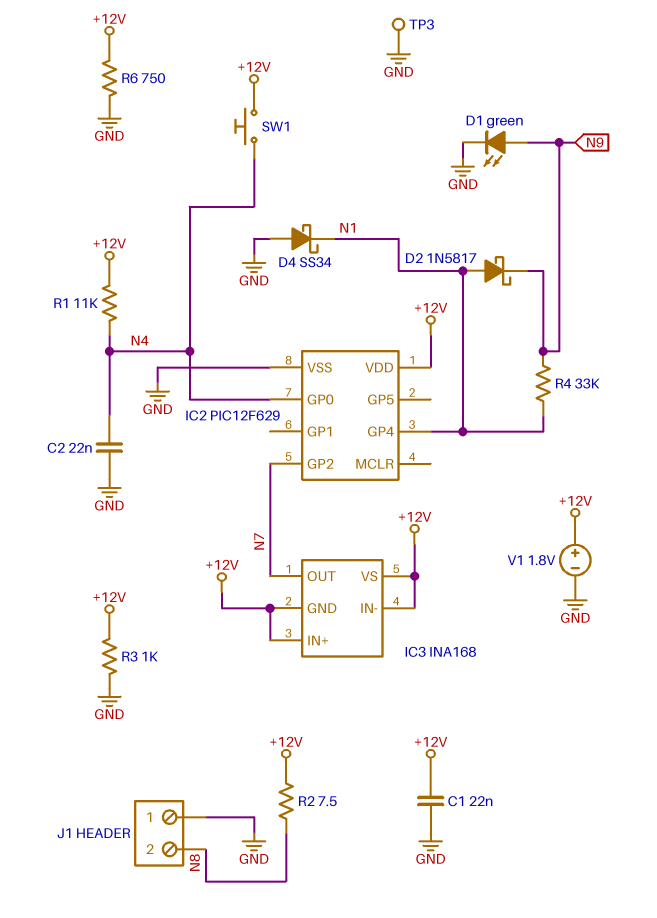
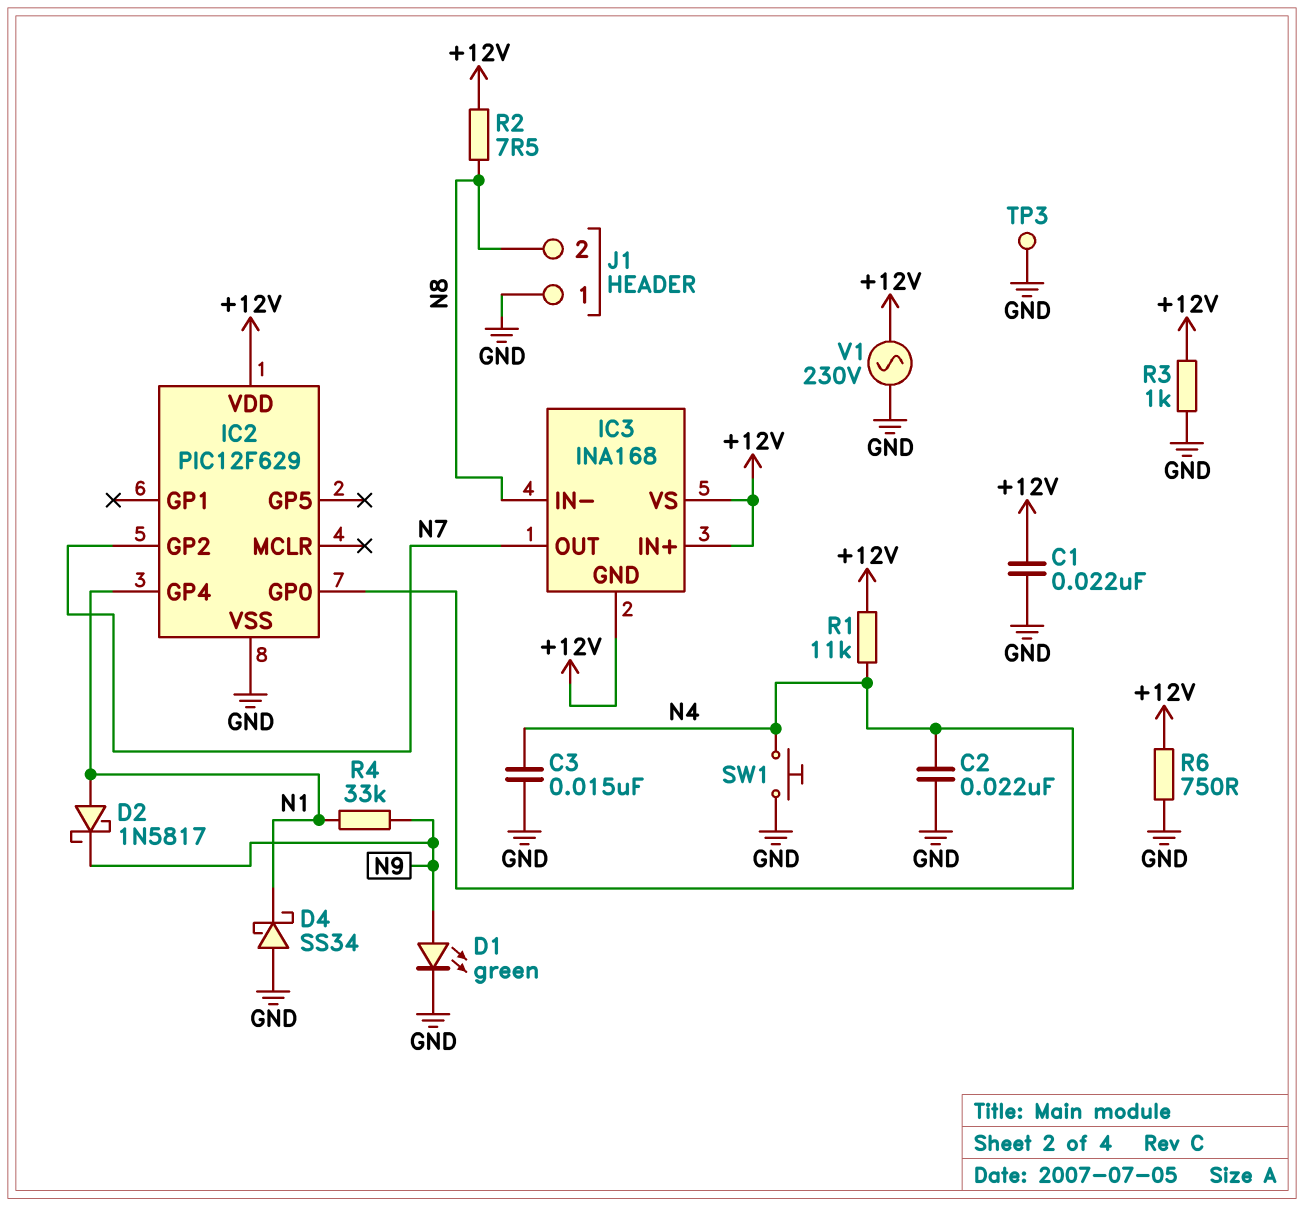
C3: none -> 15nF (GND, N4)
IC3 pin IN-: +12V -> N8
SW1: button (+12V, N4) -> button (GND, N4)
V1: 1.8V (plus +12V, minus GND) -> AC 230V (+12V, GND)

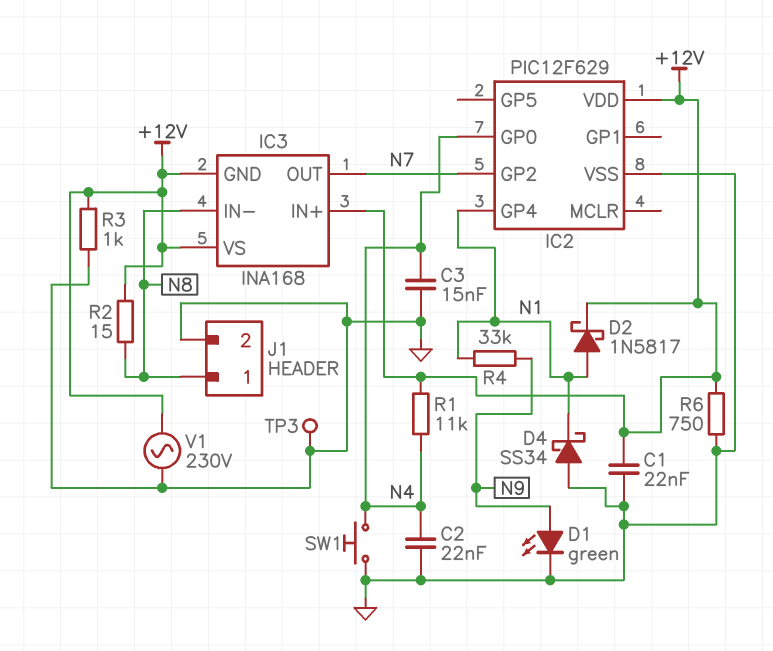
D2: schottky 1N5817 (A N1, K N9) -> schottky 1N5817 (A N1, K +12V)
J1 pin 1: GND -> N8
J1 pin 2: N8 -> GND
R2: 7.5 (+12V, N8) -> 15 (+12V, N8)

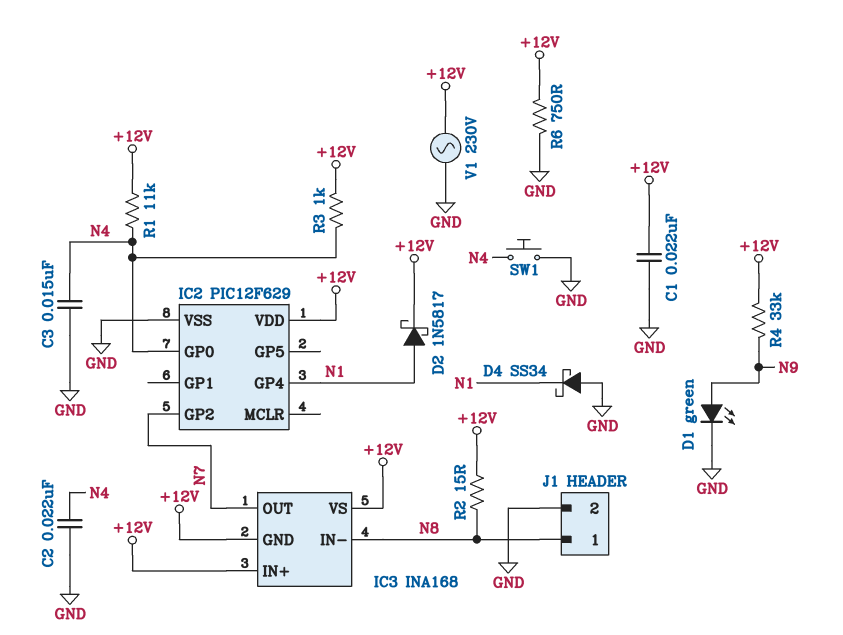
R3: 1k (+12V, GND) -> 1k (+12V, N4)
R4: 33k (N1, N9) -> 33k (+12V, N9)
TP3: test point (GND) -> none

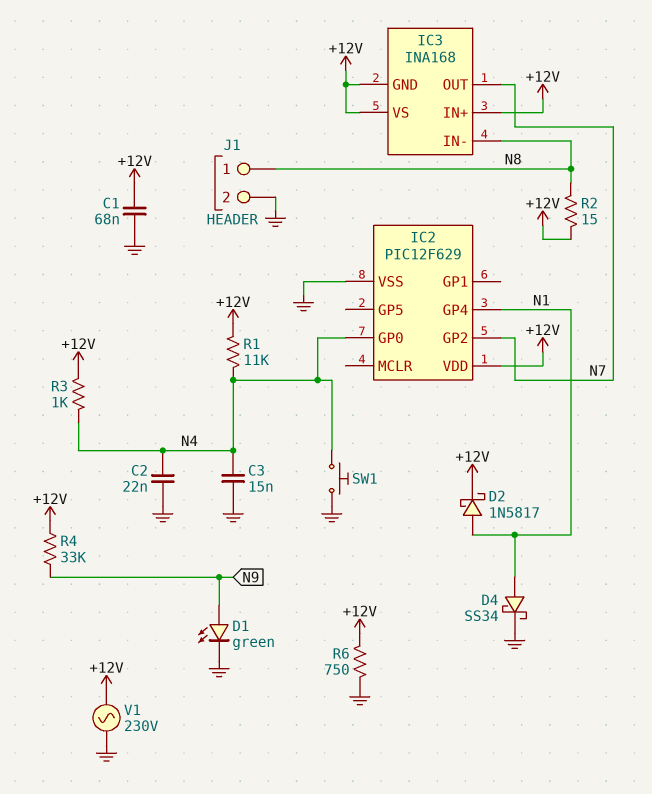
C1: 22nF (+12V, GND) -> 68nF (+12V, GND)
D4: schottky SS34 (A GND, K N1) -> schottky SS34 (A N1, K GND)

